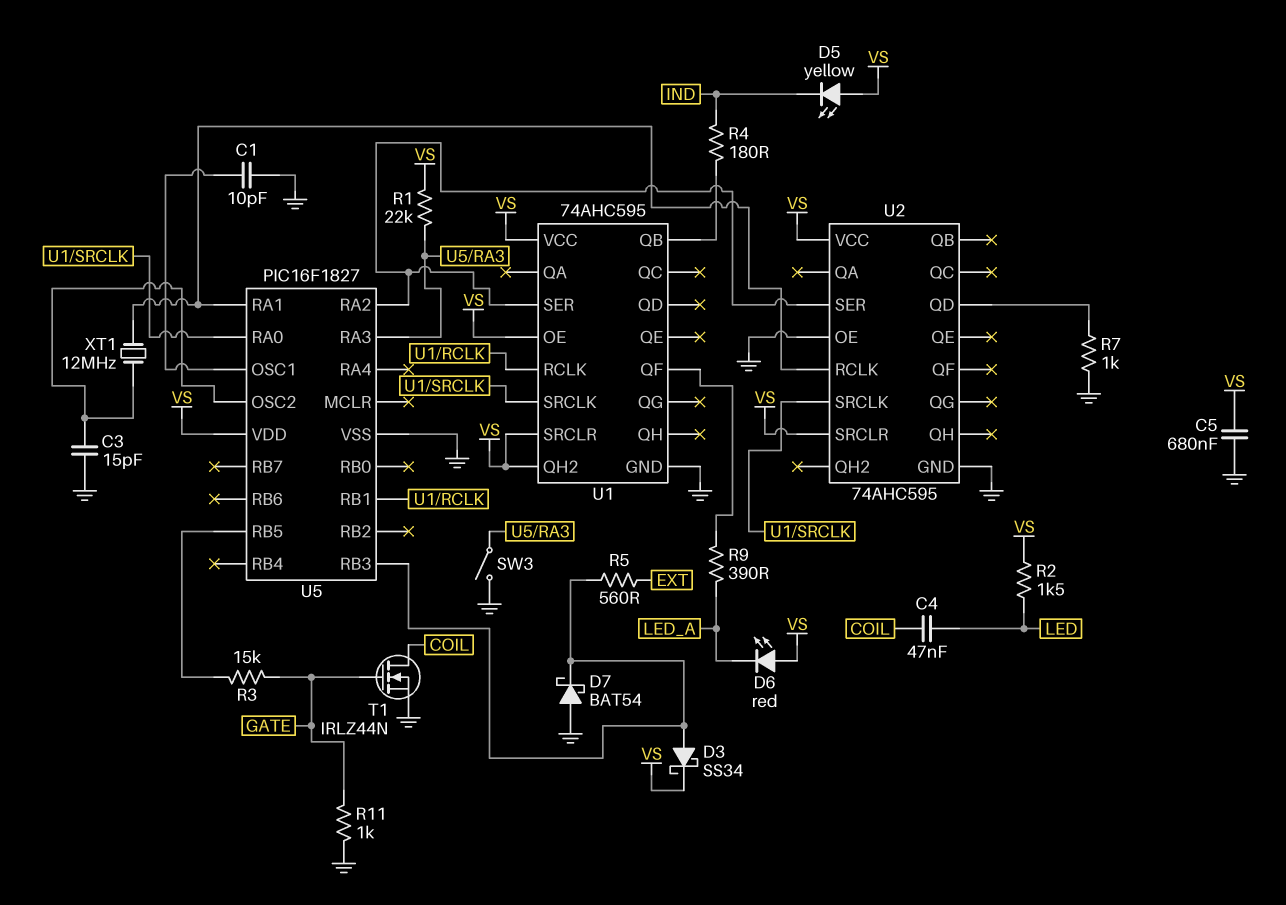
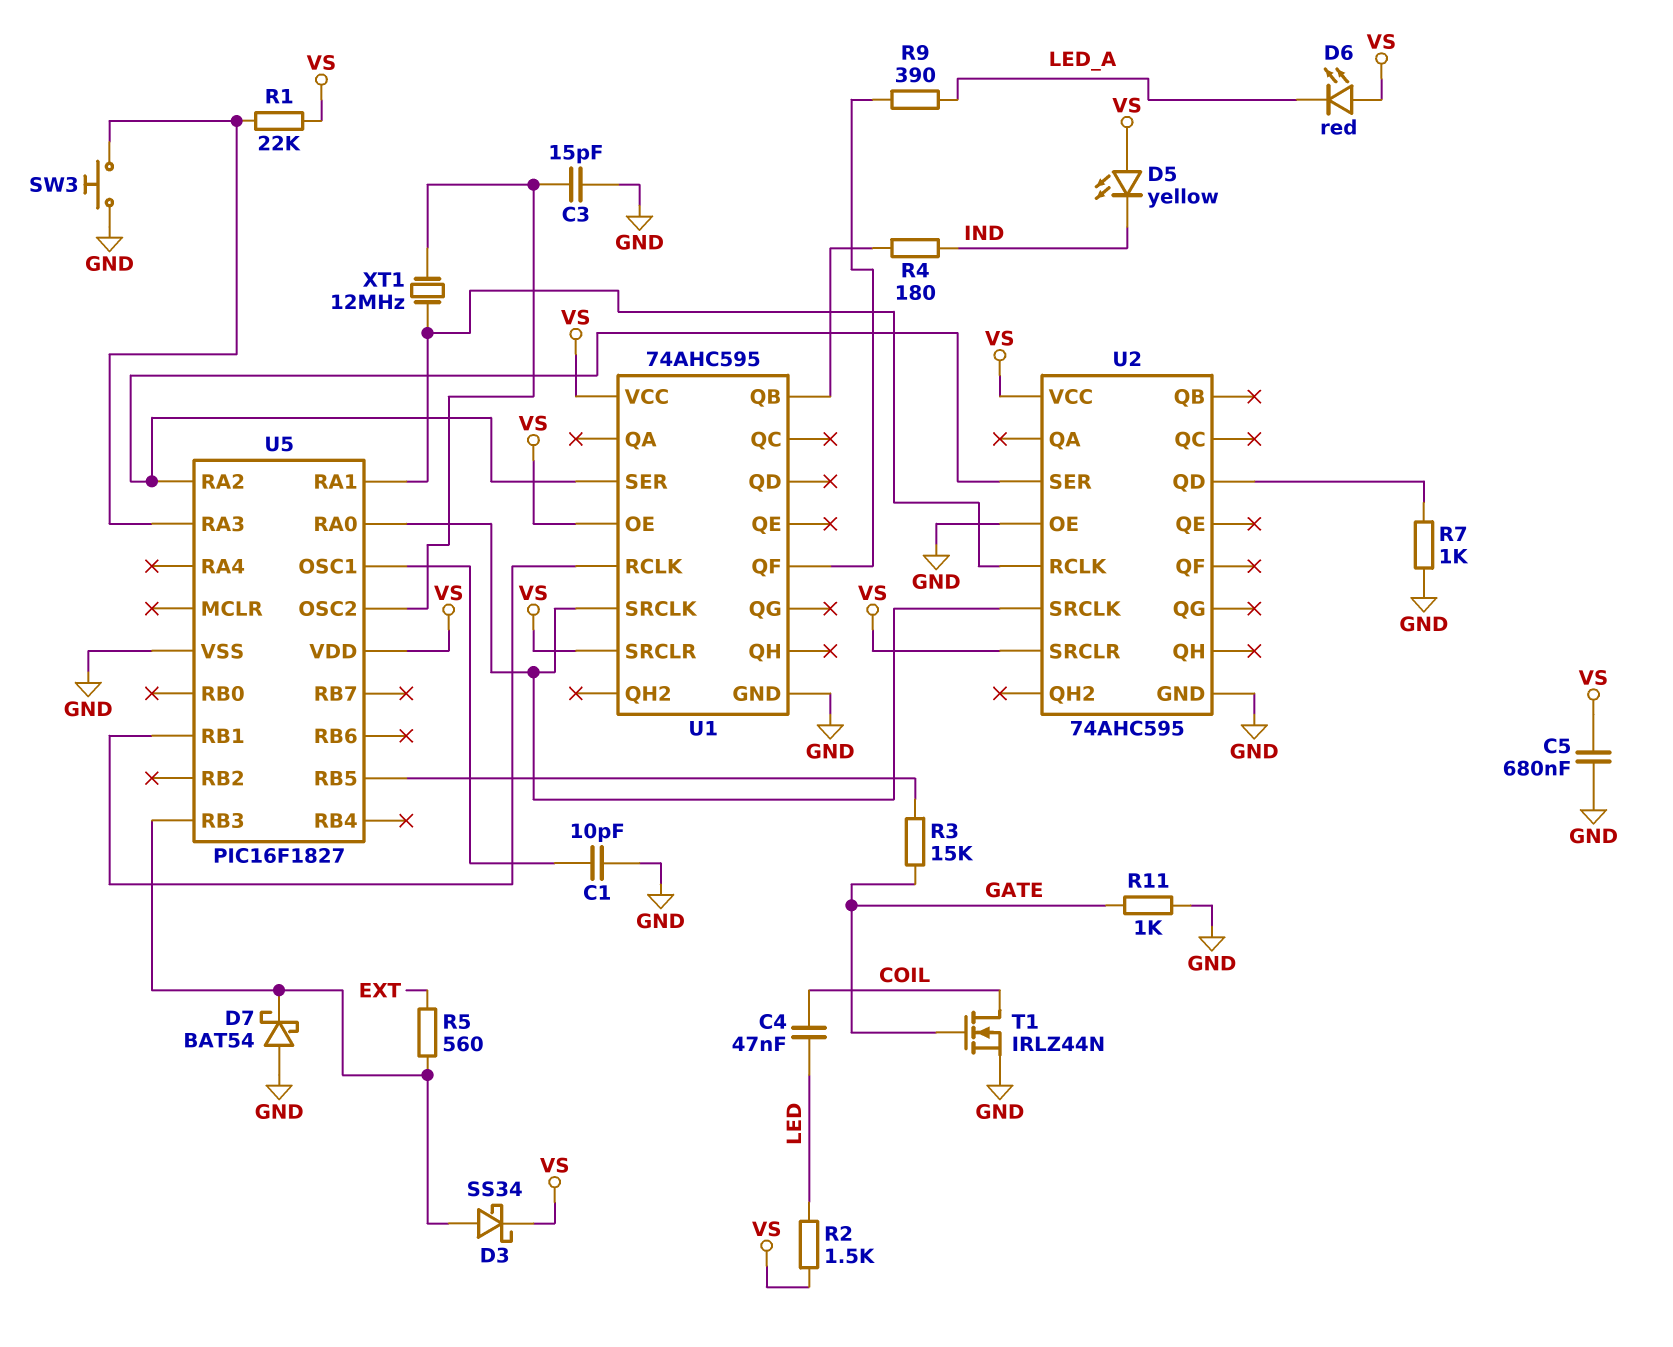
SW3: switch (GND, U5/RA3) -> button (GND, U5/RA3)
U1 pin QH2: VS -> none

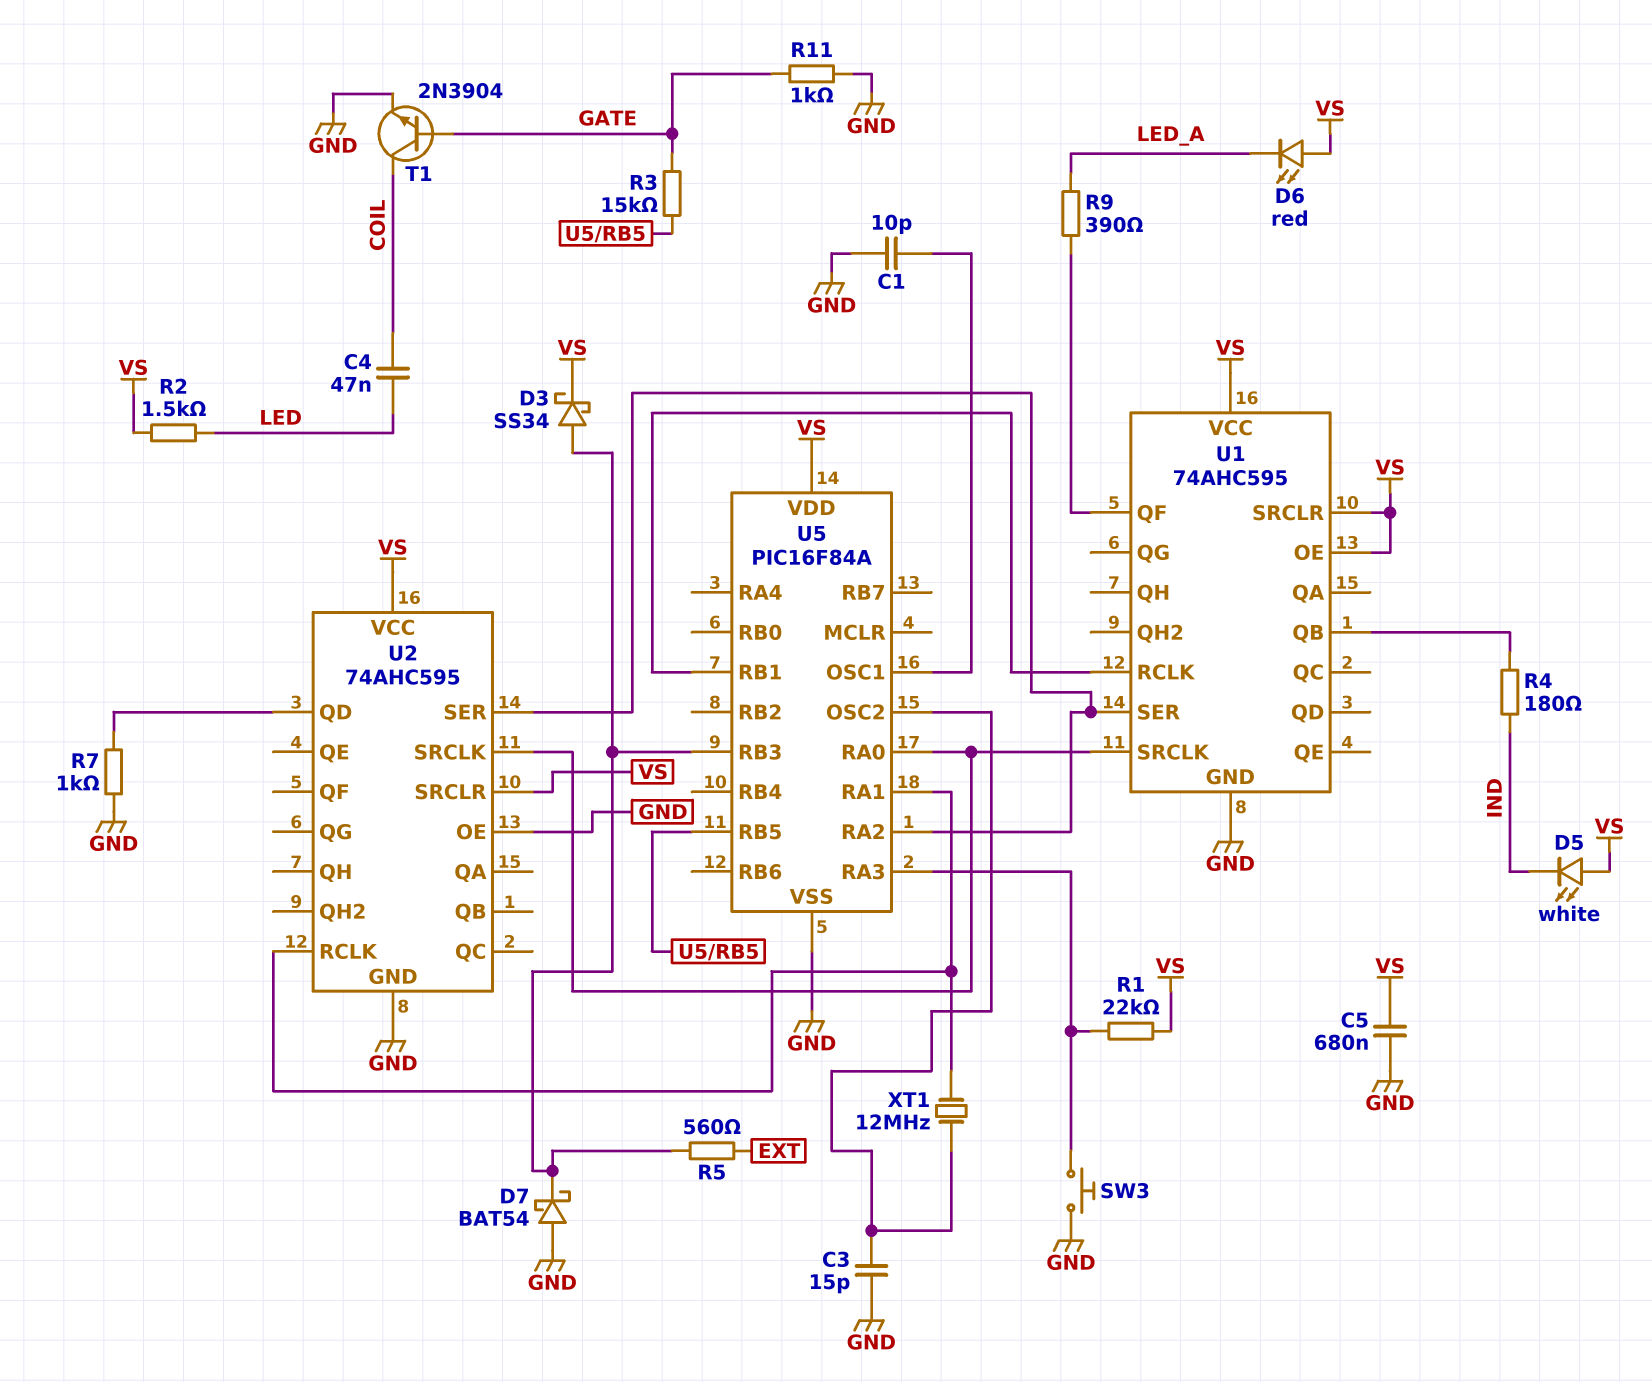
D5: LED yellow (A VS, K IND) -> LED white (A VS, K IND)
T1: NMOS IRLZ44N (G GATE, D COIL, S GND) -> NPN 2N3904 (B GATE, C COIL, E GND)
U5: PIC16F1827 -> PIC16F84A

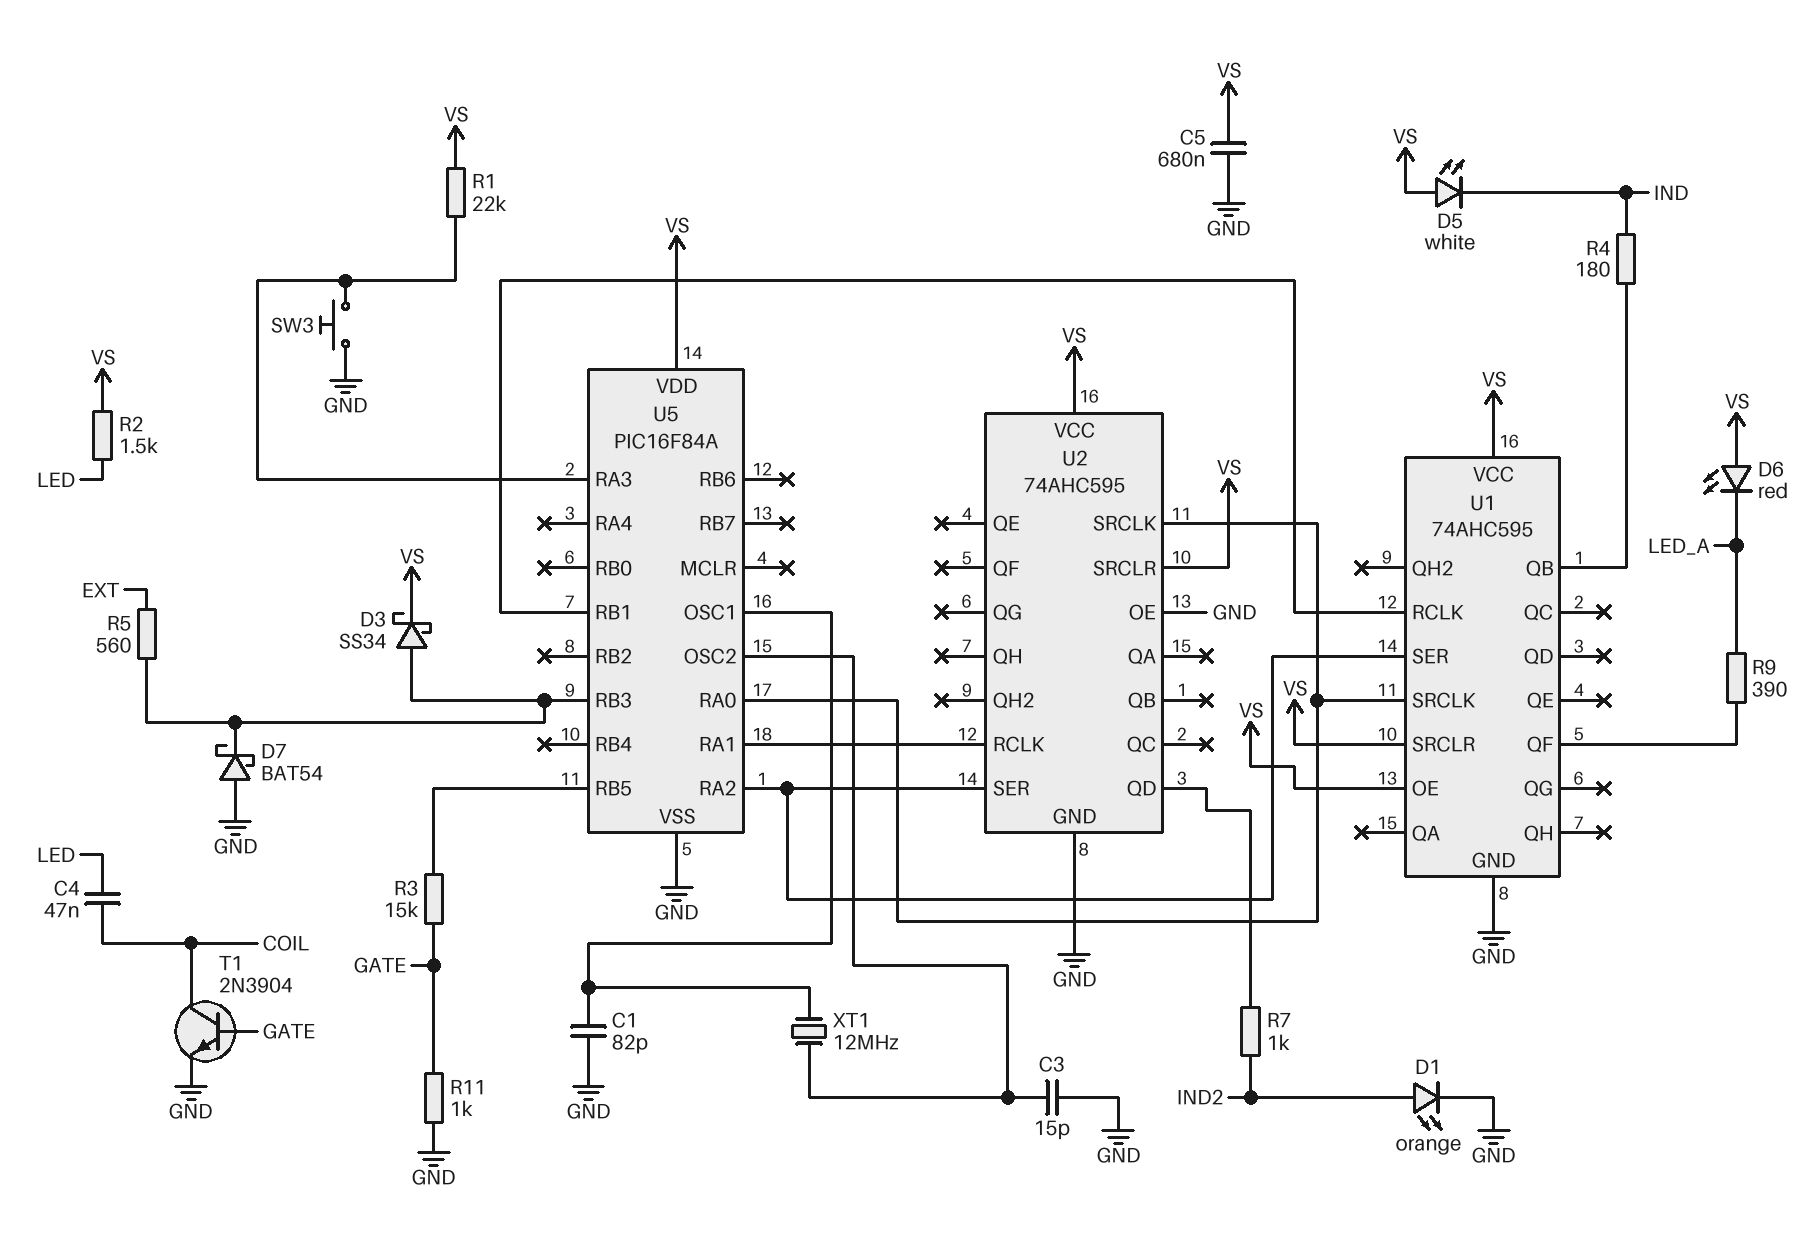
C1: 10pF (GND, U5/OSC1) -> 82pF (GND, U5/OSC1)
D1: none -> LED orange (A IND2, K GND)
R7: 1k (GND, U2/QD) -> 1k (IND2, U2/QD)
XT1: 12MHz (U2/RCLK, U5/OSC2) -> 12MHz (U5/OSC1, U5/OSC2)

